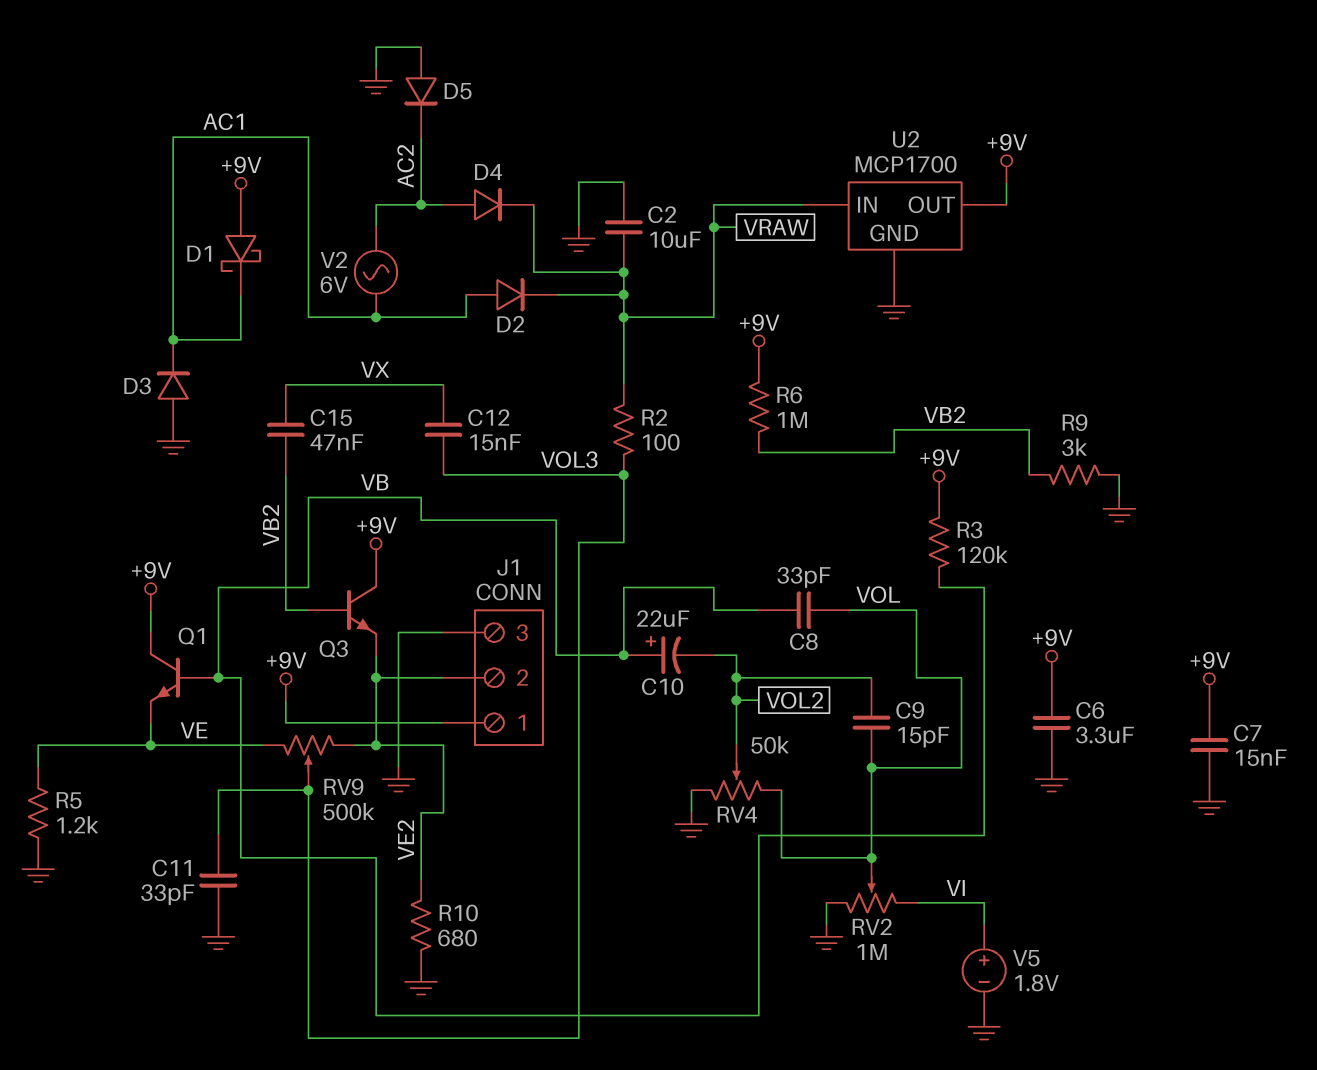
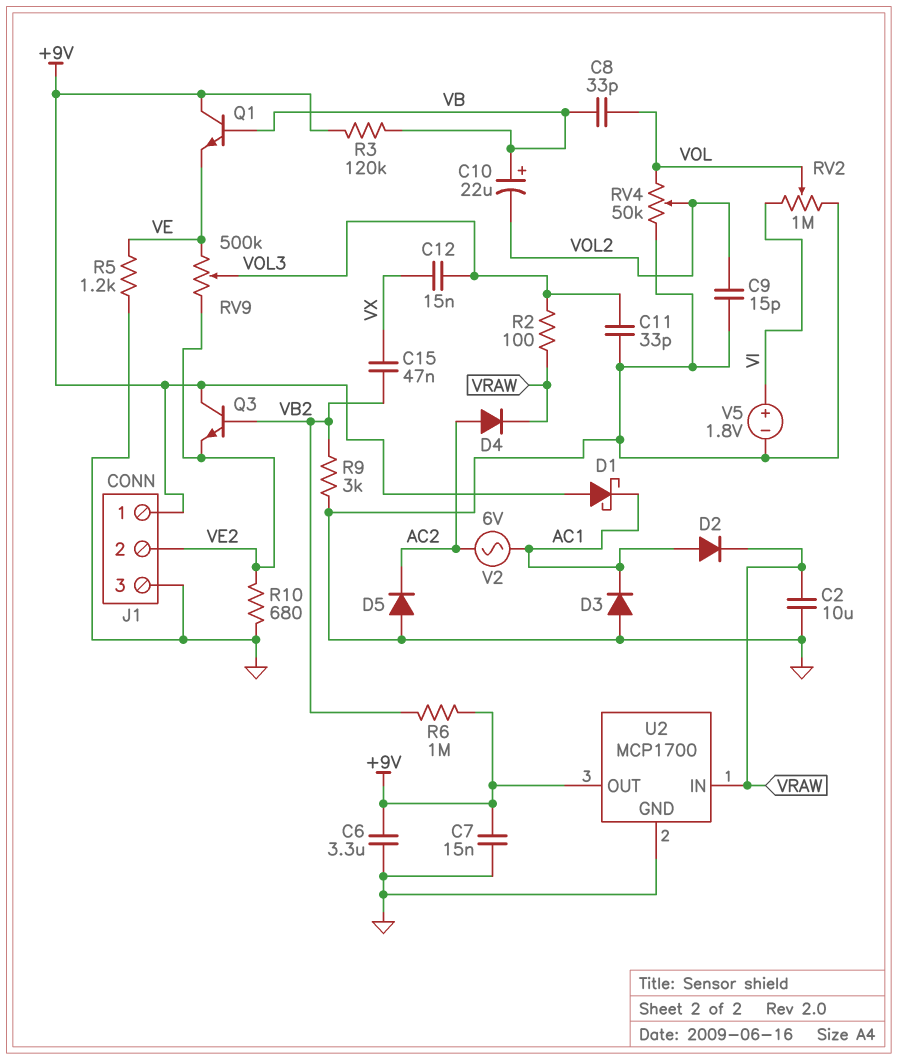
C9: 15pF (VOL, VOL2) -> 15pF (GND, VOL2)

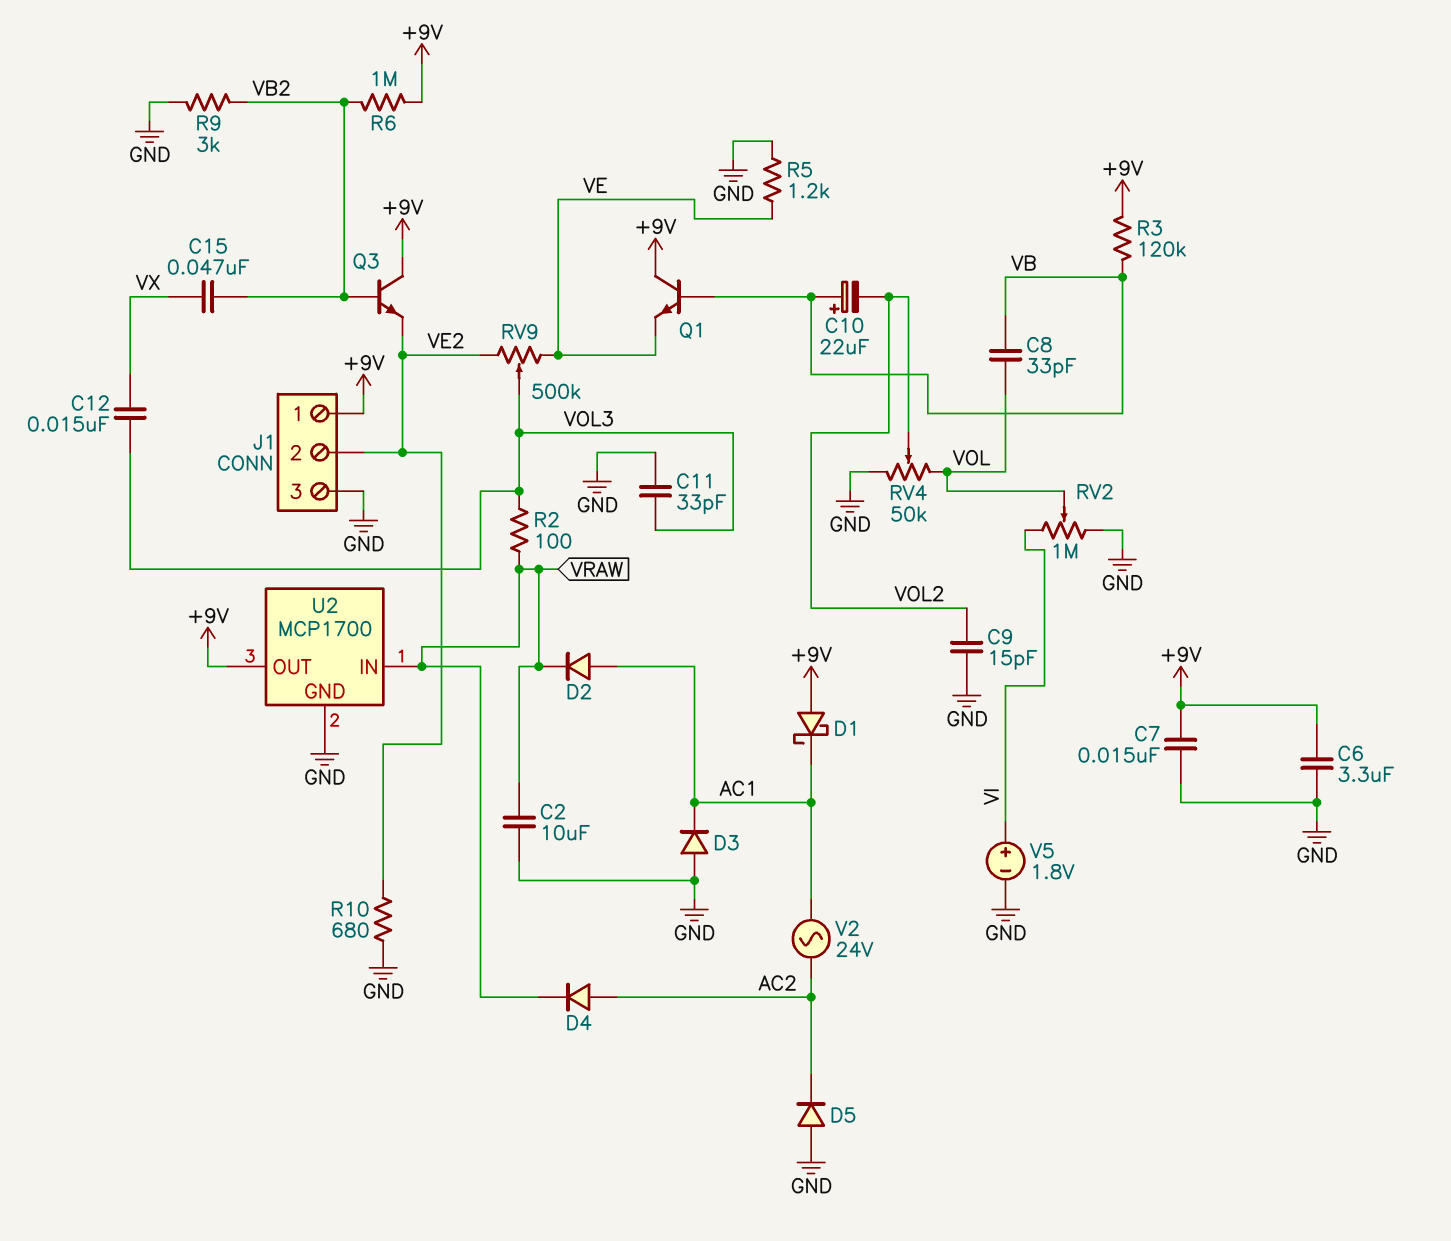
V2: AC 6V (AC1, AC2) -> AC 24V (AC1, AC2)

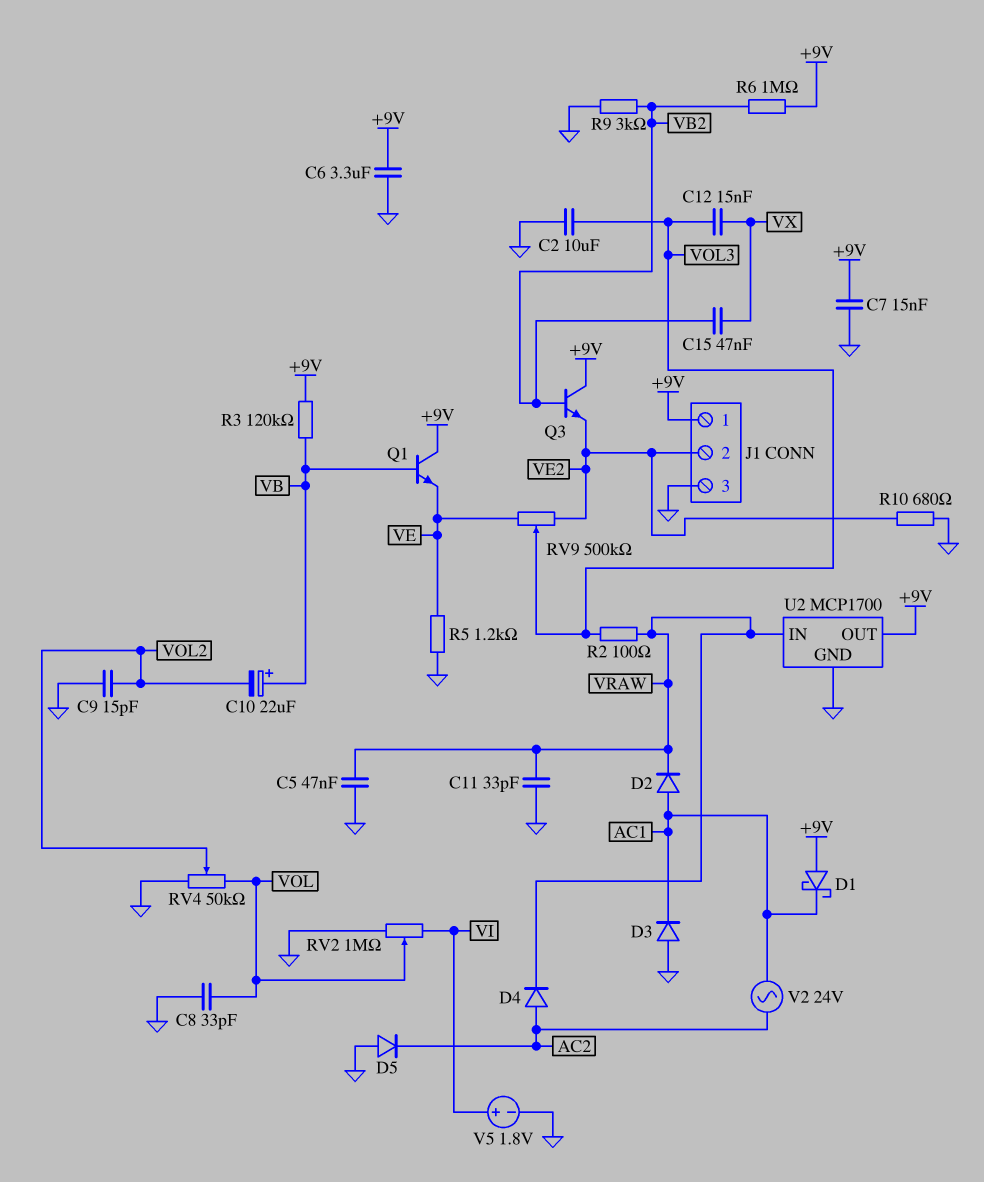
C2: 10uF (GND, VRAW) -> 10uF (GND, VOL3)
C5: none -> 47nF (GND, VRAW)
C8: 33pF (VB, VOL) -> 33pF (GND, VOL)
C11: 33pF (GND, VOL3) -> 33pF (GND, VRAW)

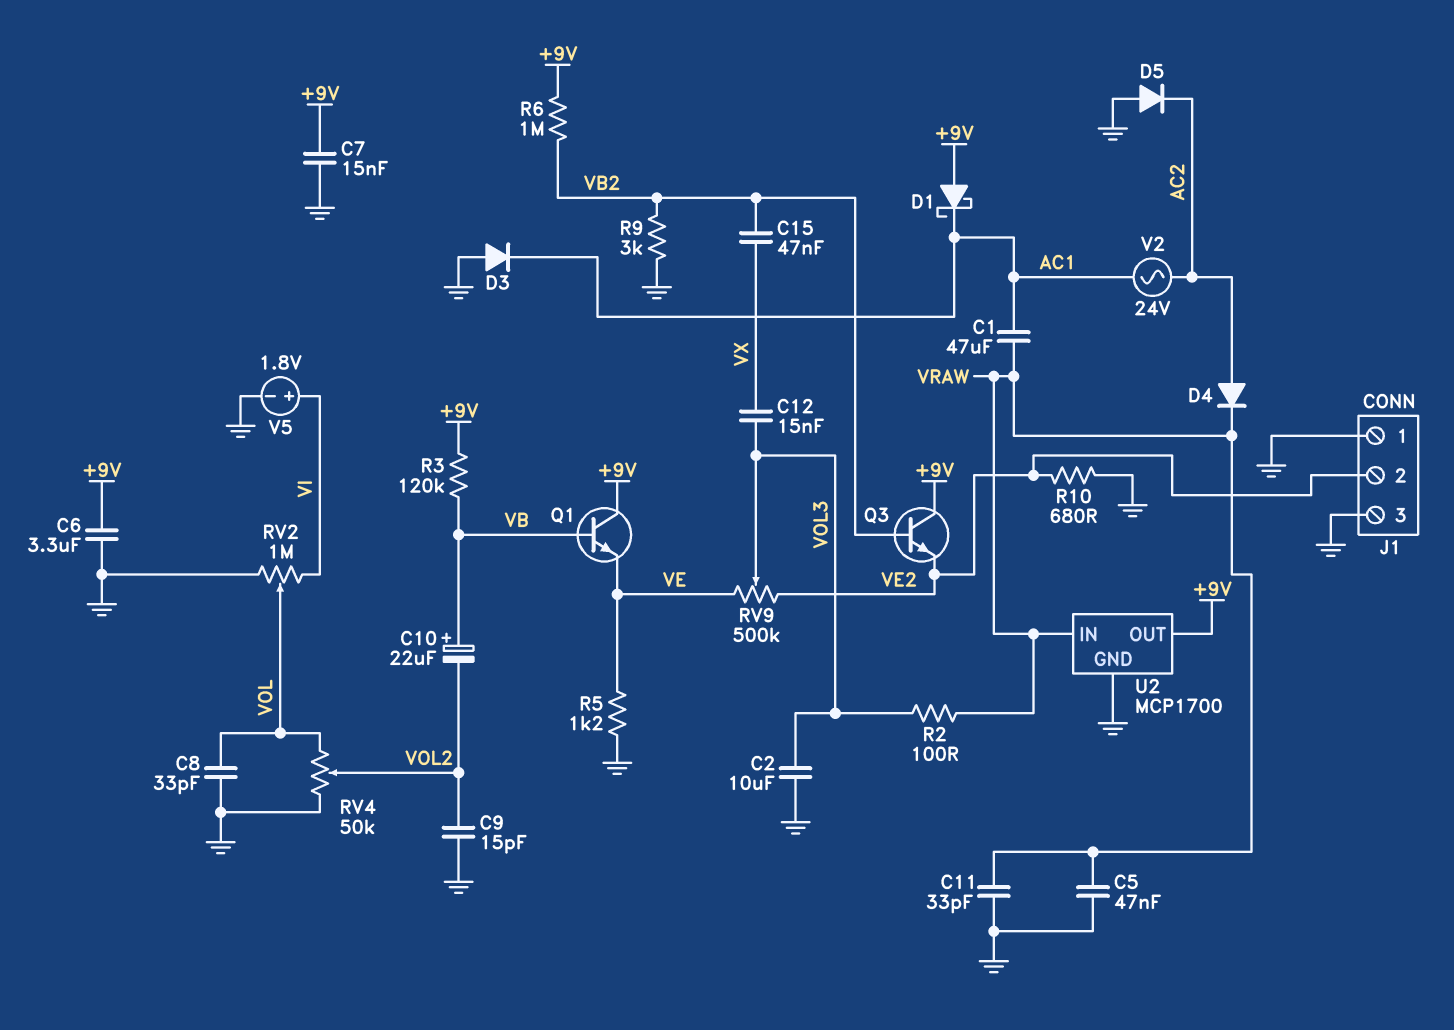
C1: none -> 47uF (AC1, VRAW)
D2: diode (A AC1, K VRAW) -> none
J1 pin 1: +9V -> GND

